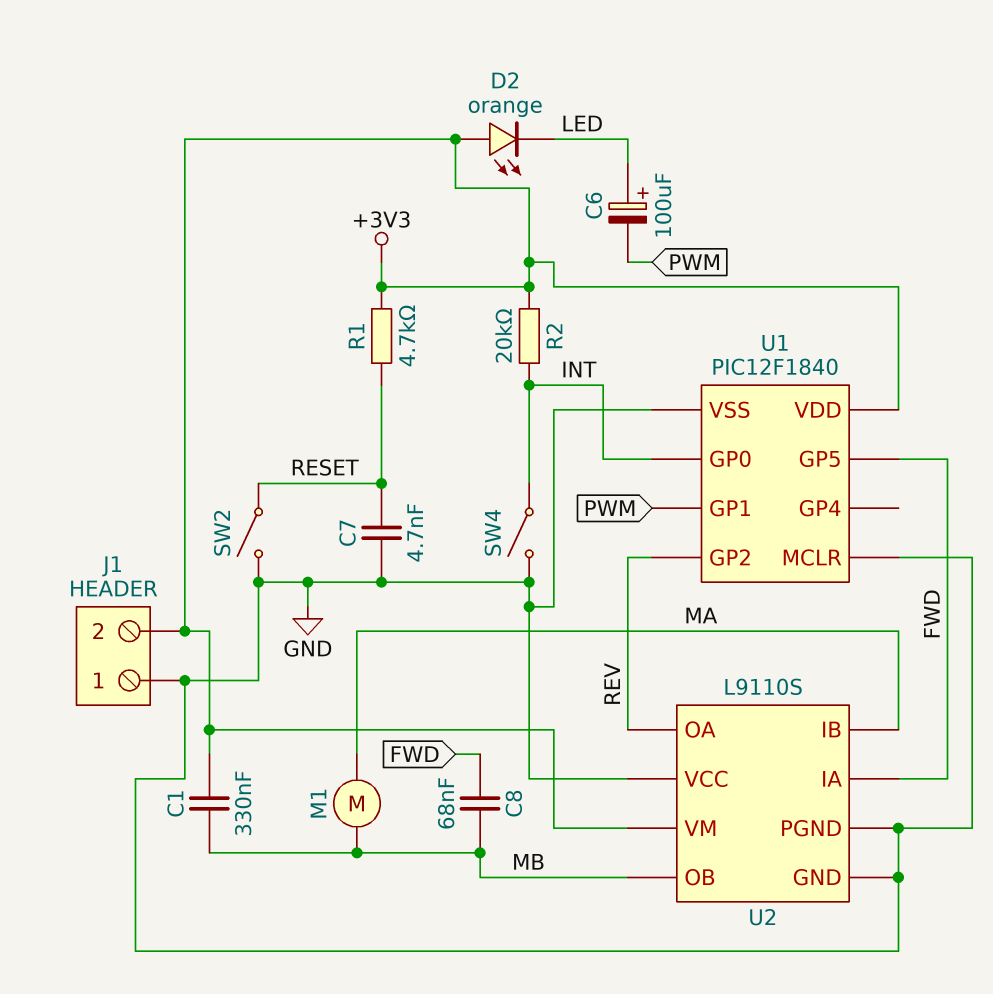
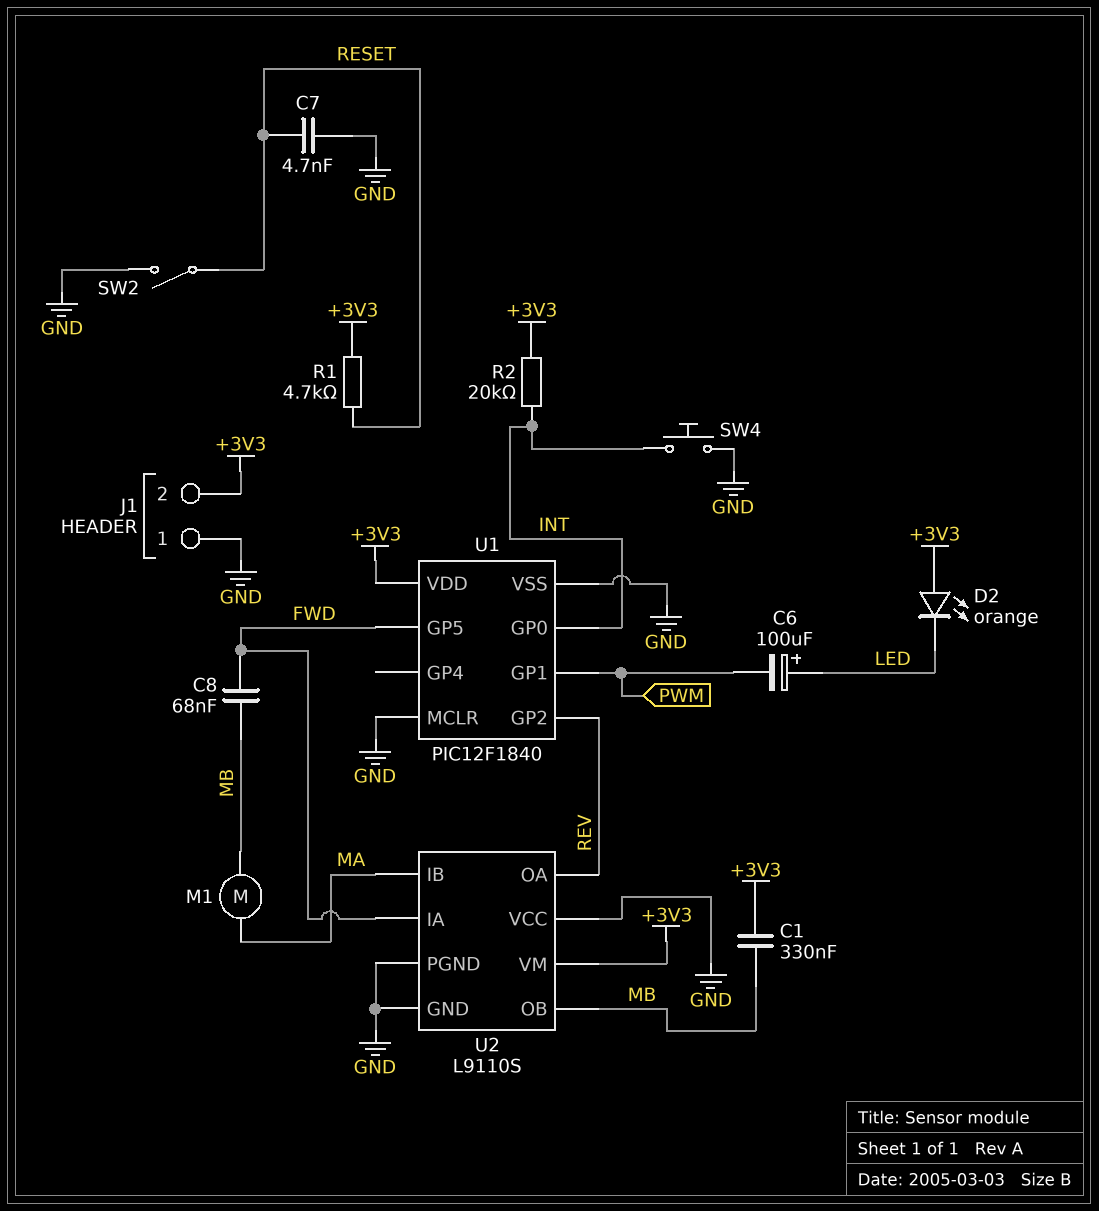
SW4: switch (GND, INT) -> button (GND, INT)

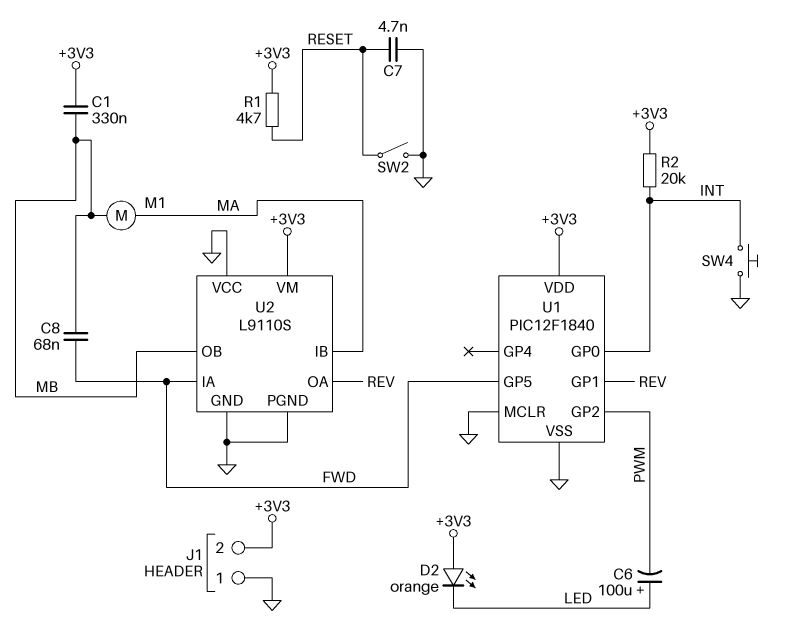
U1 pin GP1: PWM -> REV
U1 pin GP2: REV -> PWM

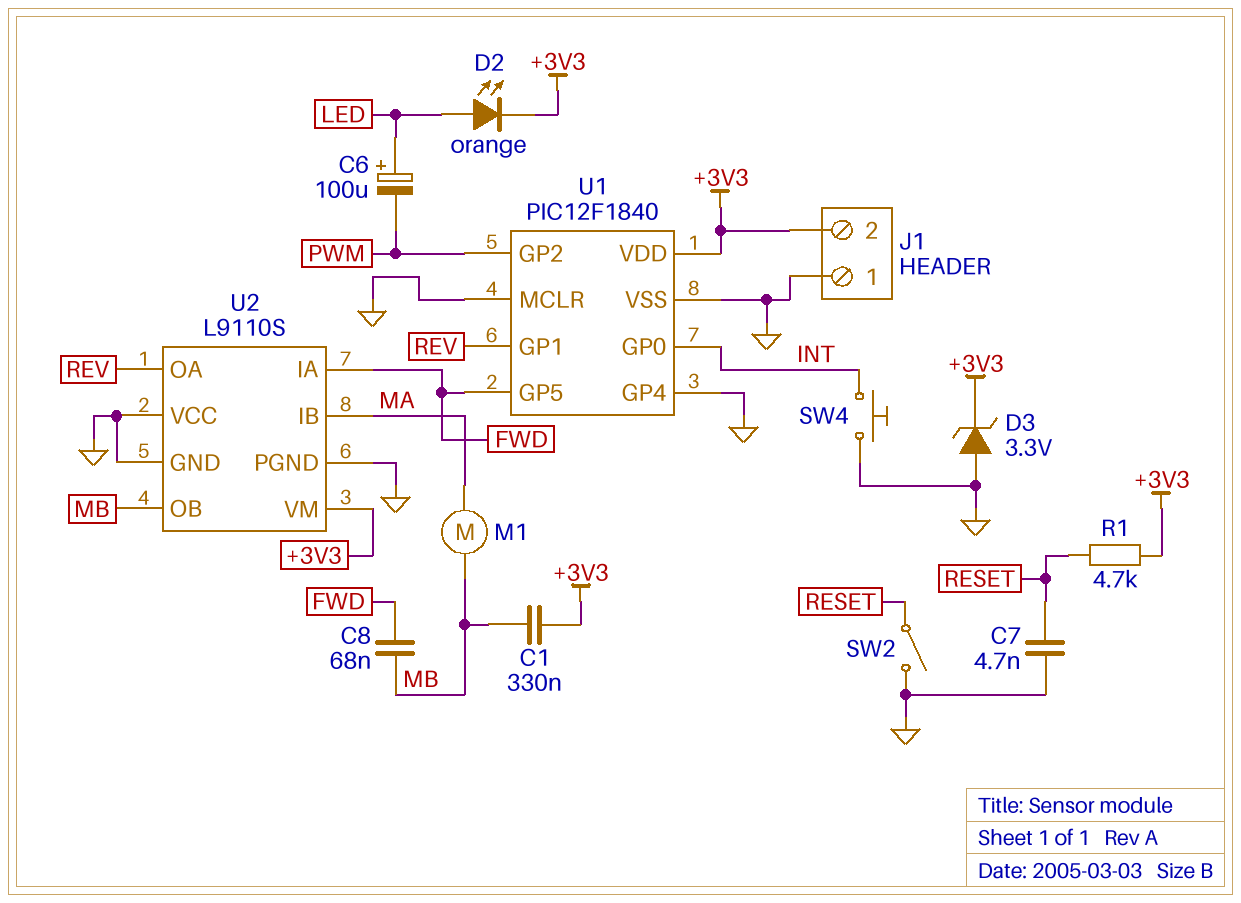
D2: LED orange (A +3V3, K LED) -> LED orange (A LED, K +3V3)
D3: none -> zener 3.3V (A GND, K +3V3)
R2: 20k (+3V3, INT) -> none
U1 pin GP4: none -> GND

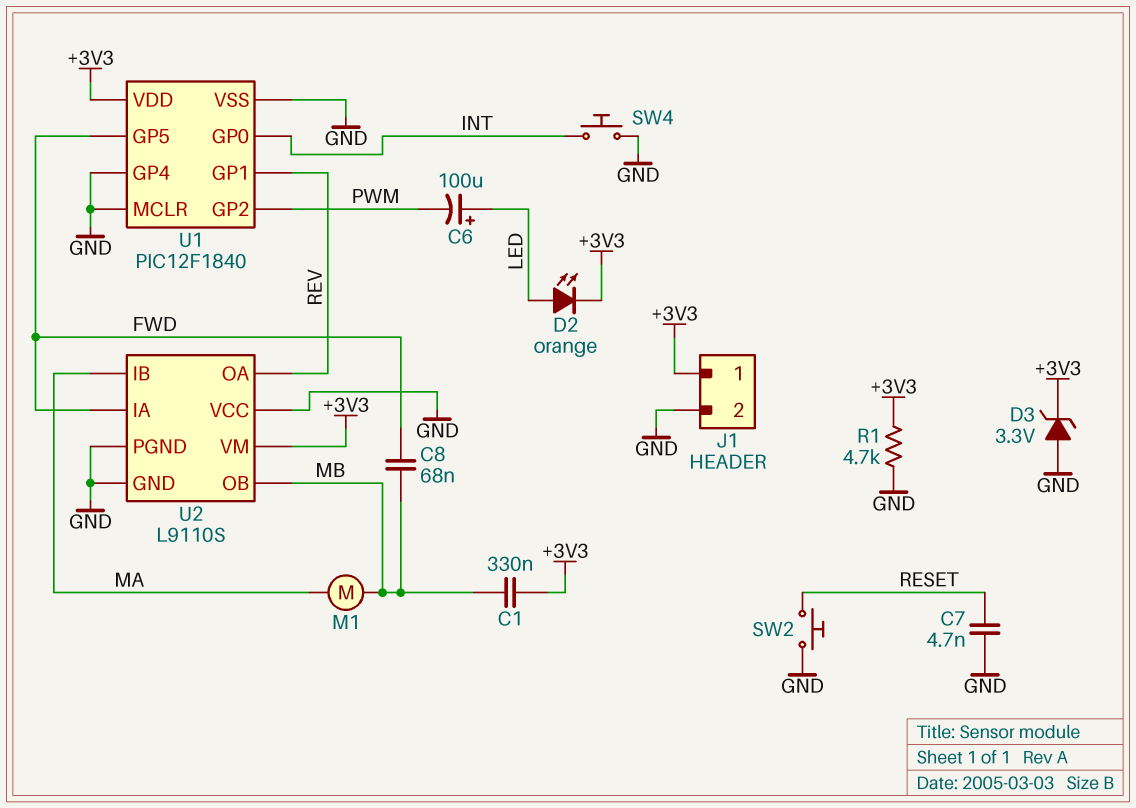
J1 pin 1: GND -> +3V3
J1 pin 2: +3V3 -> GND
R1: 4.7k (+3V3, RESET) -> 4.7k (+3V3, GND)
SW2: switch (GND, RESET) -> button (GND, RESET)

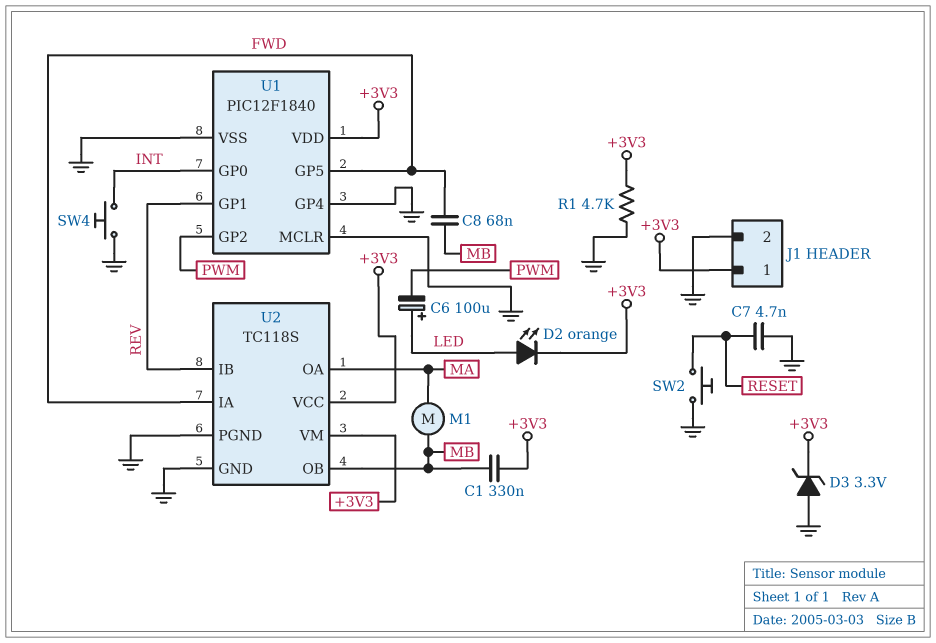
U2: L9110S -> TC118S
U2 pin IB: MA -> REV
U2 pin OA: REV -> MA
U2 pin VCC: GND -> +3V3

